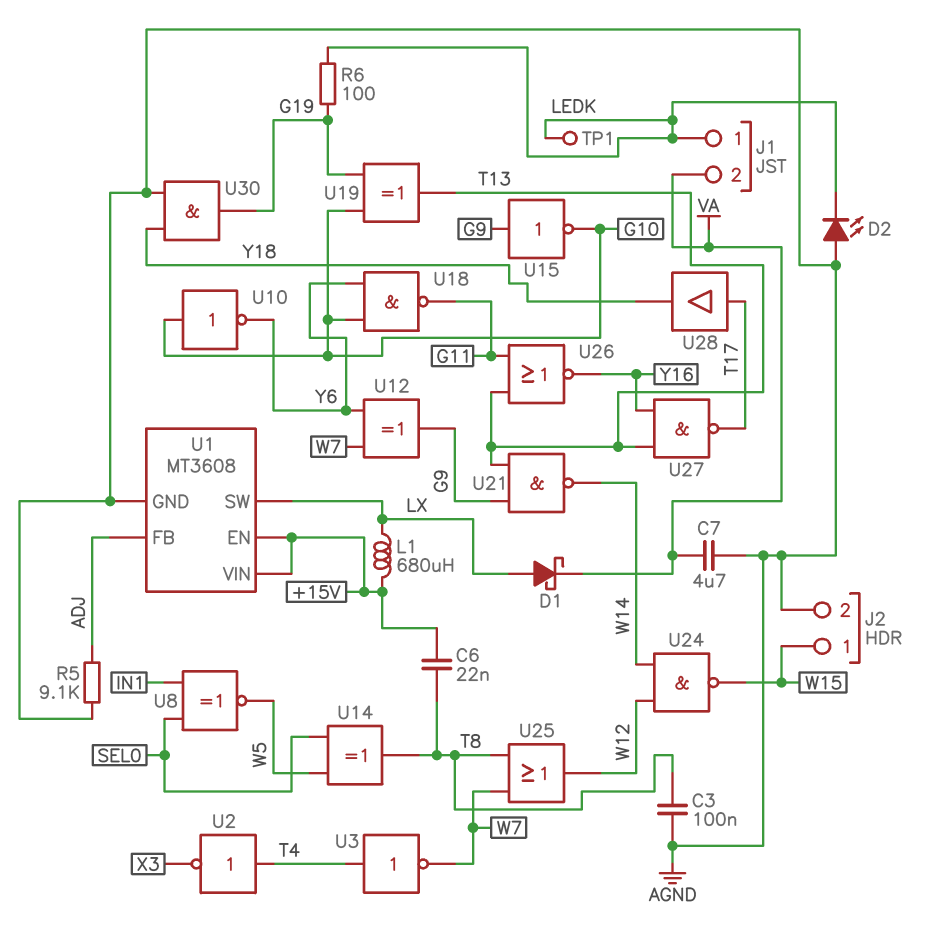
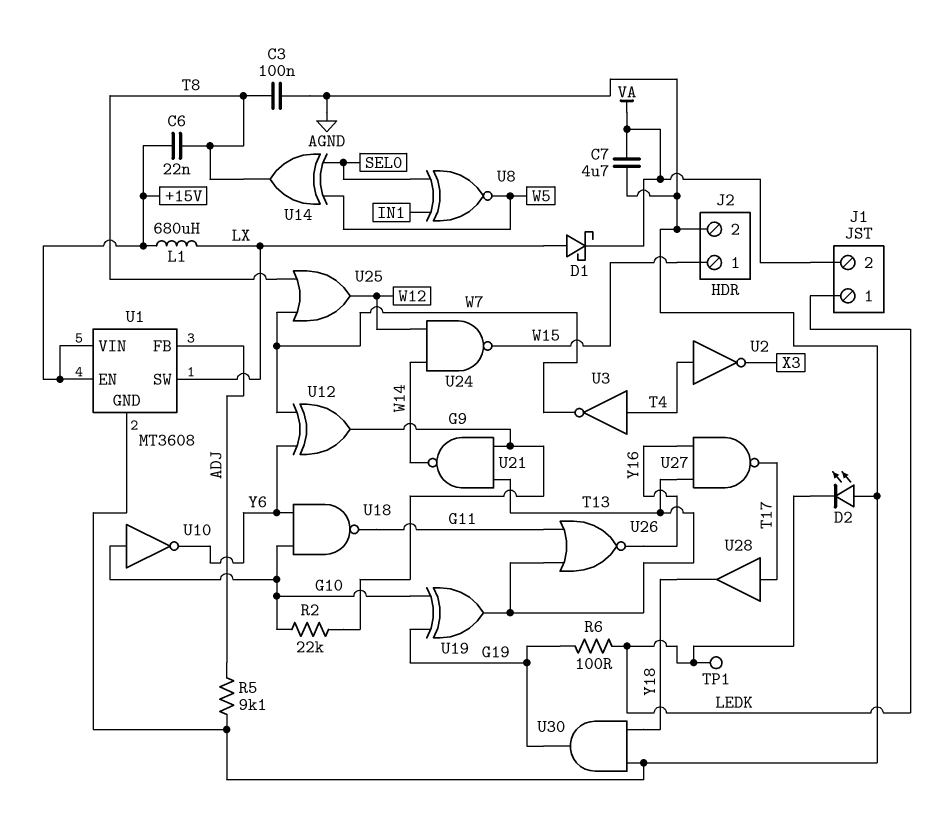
R2: none -> 22k (G9, G10)
U15: NOT (in G9, out G10) -> none

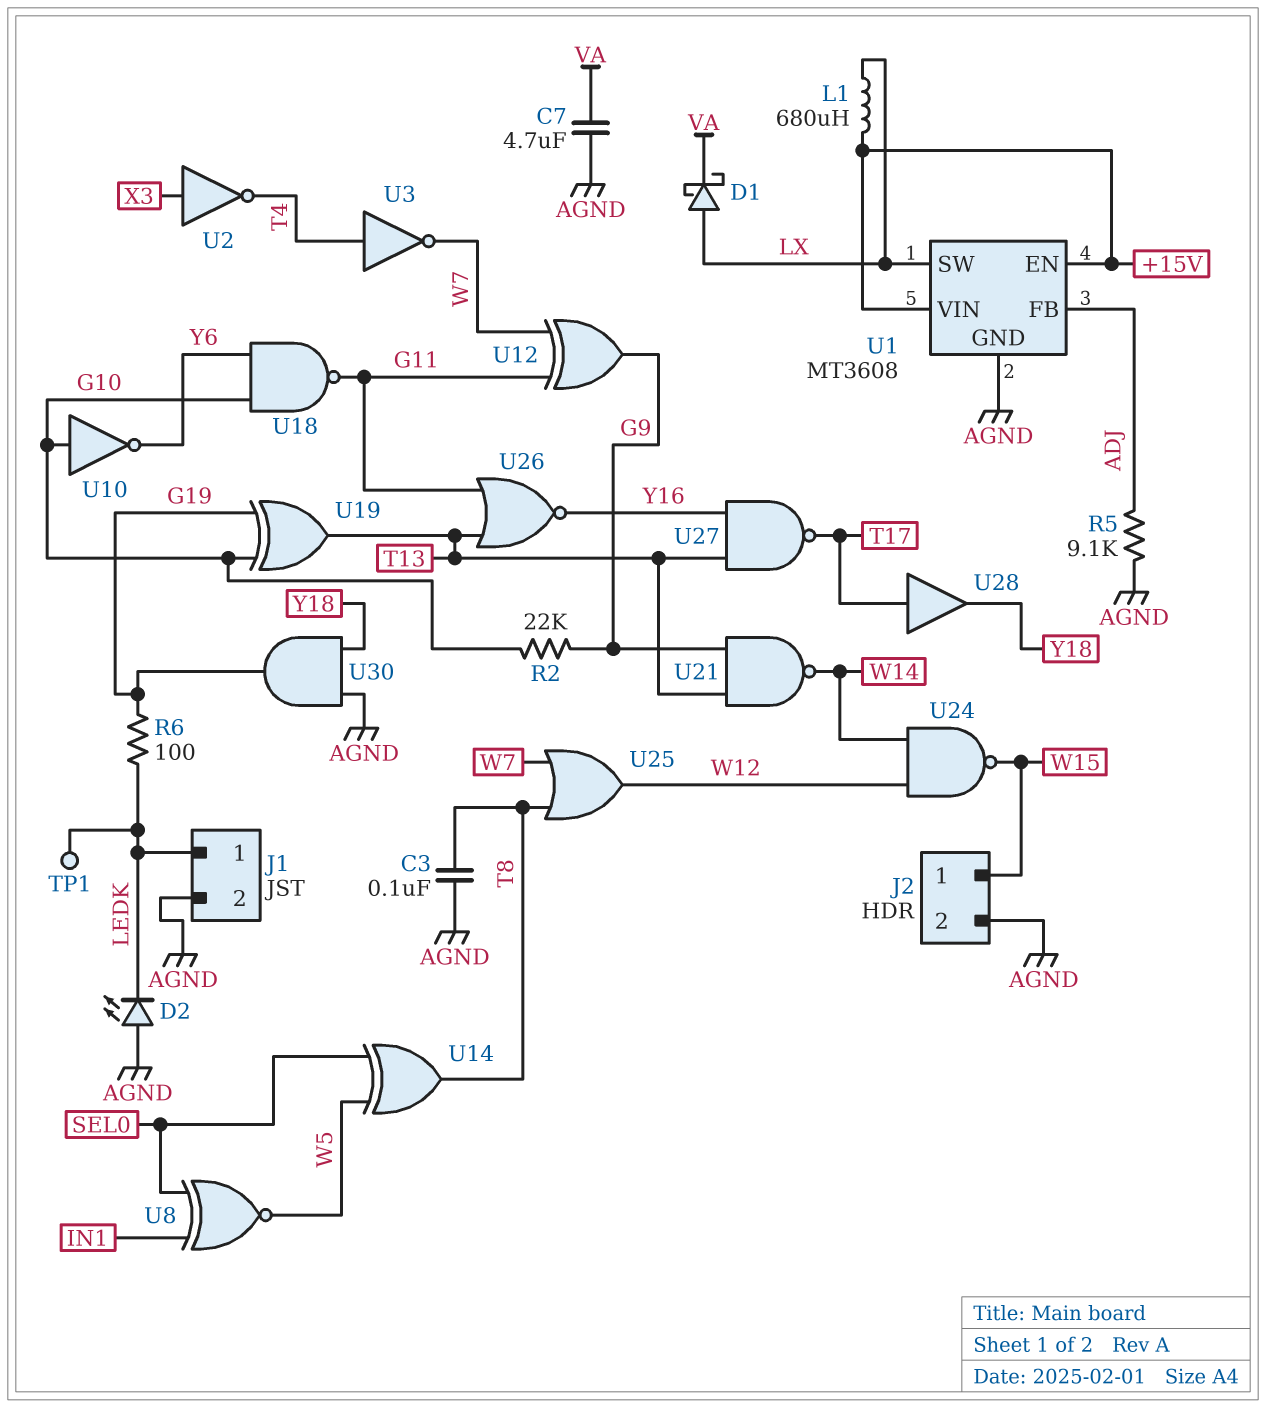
C6: 22nF (+15V, T8) -> none
J1 pin 2: VA -> AGND
U2: NOT (in T4, out X3) -> NOT (in X3, out T4)
U12: XOR (in W7, in Y6, out G9) -> XOR (in G11, in W7, out G9)

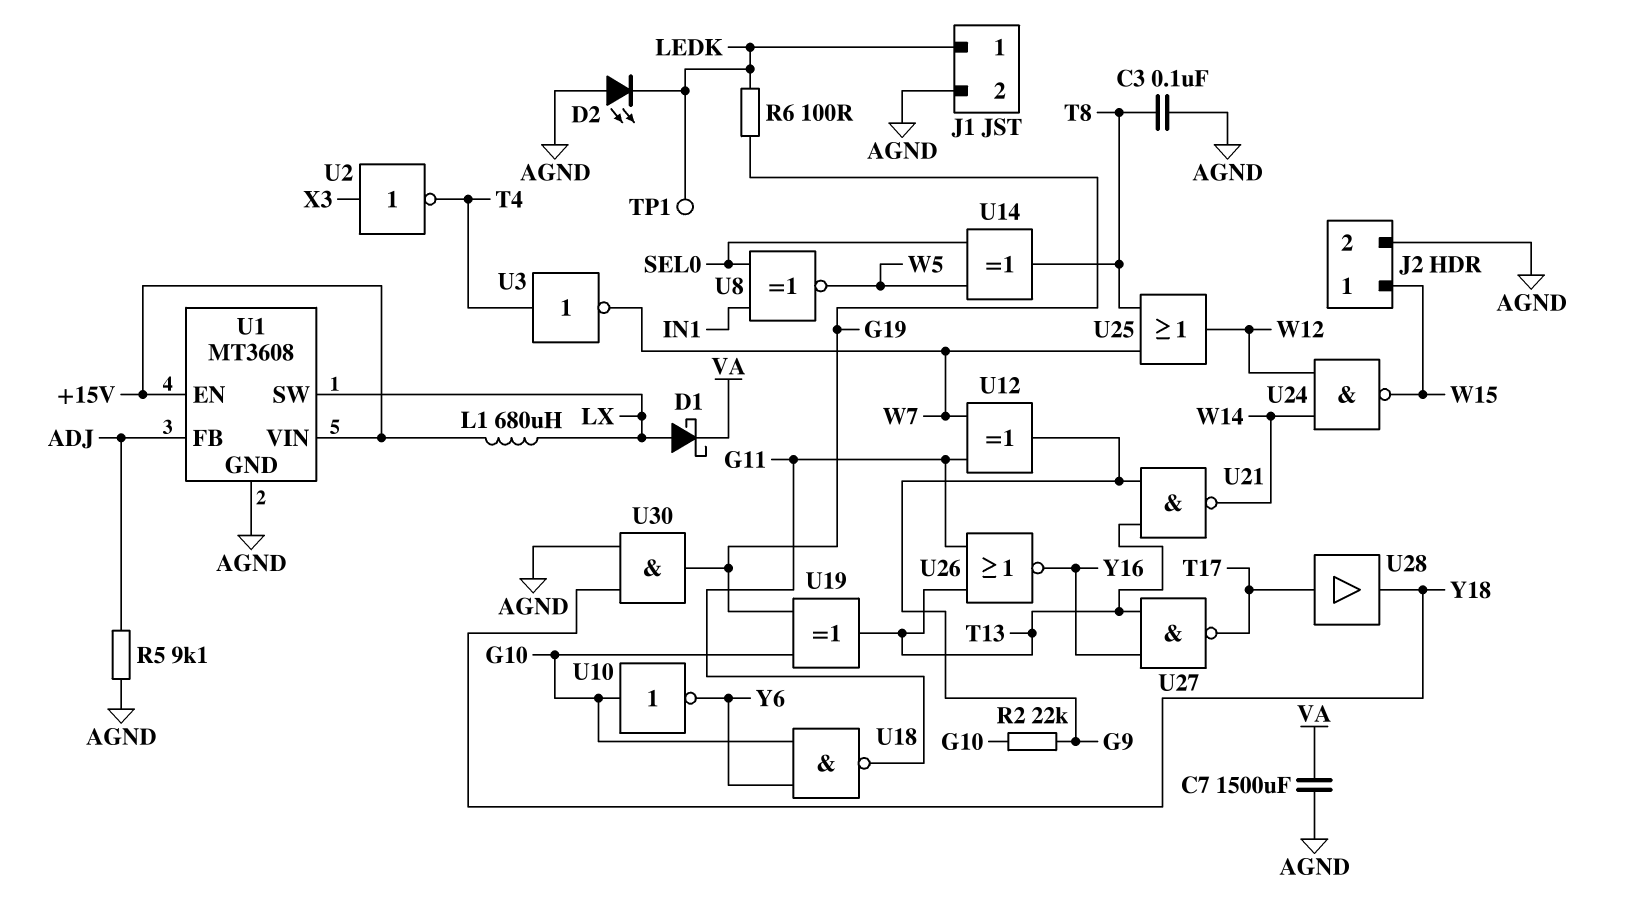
C7: 4.7uF (AGND, VA) -> 1500uF (AGND, VA)

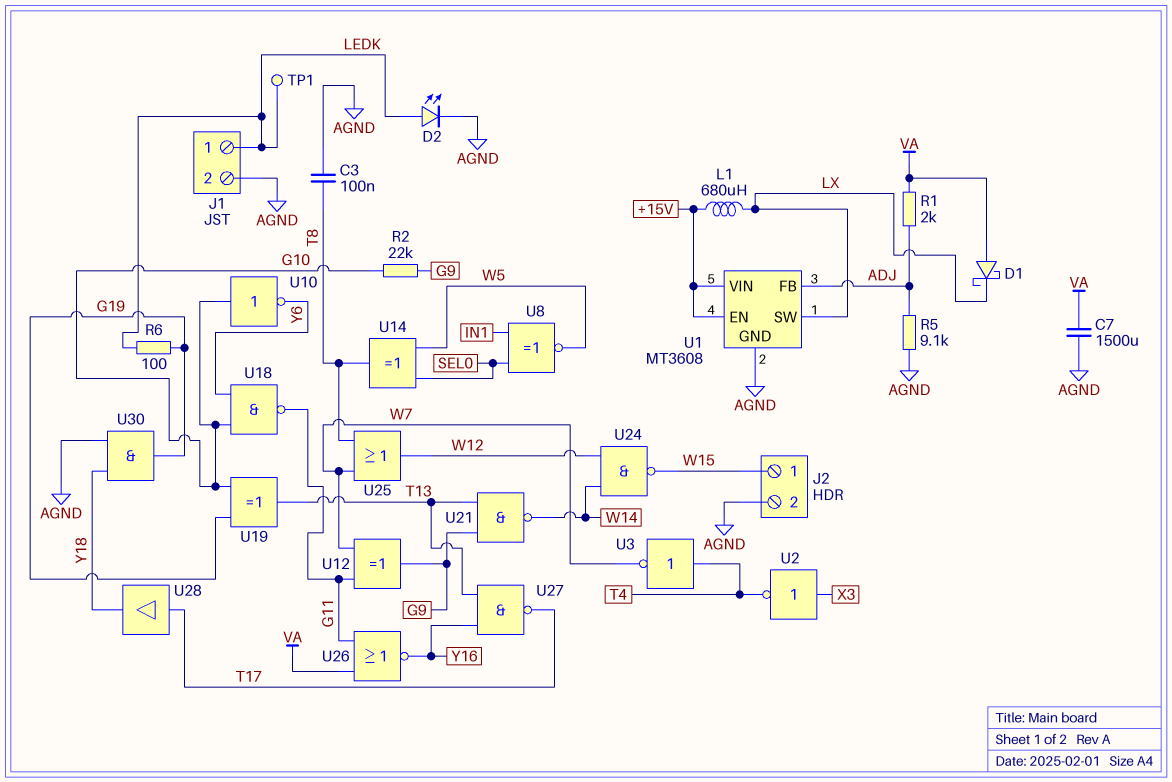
D1: schottky (A LX, K VA) -> schottky (A VA, K LX)
D2: LED (A AGND, K LEDK) -> LED (A LEDK, K AGND)
R1: none -> 2k (ADJ, VA)
U26: NOR (in G11, in T13, out Y16) -> NOR (in G11, in VA, out Y16)

